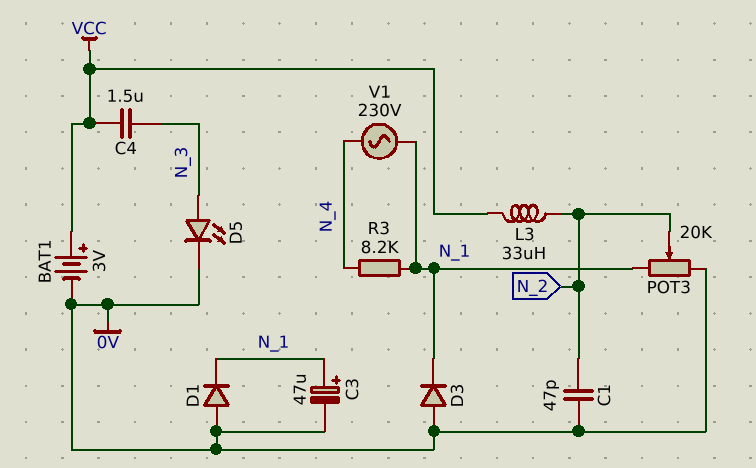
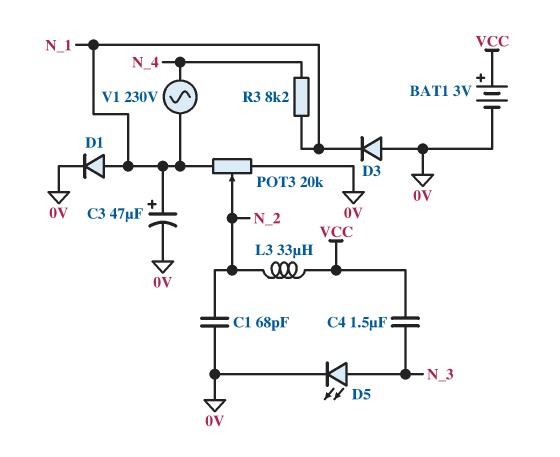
C1: 47pF (0V, N_2) -> 68pF (0V, N_2)
D1: diode (A 0V, K N_1) -> diode (A N_1, K 0V)

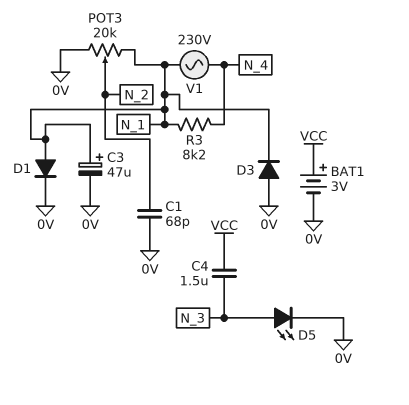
L3: 33uH (N_2, VCC) -> none

